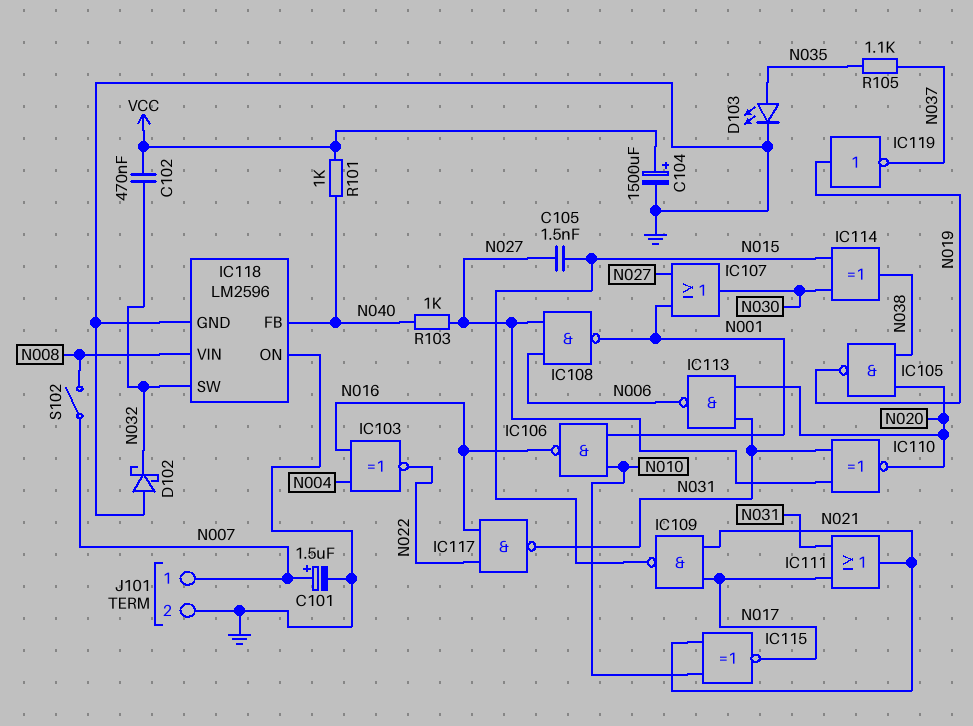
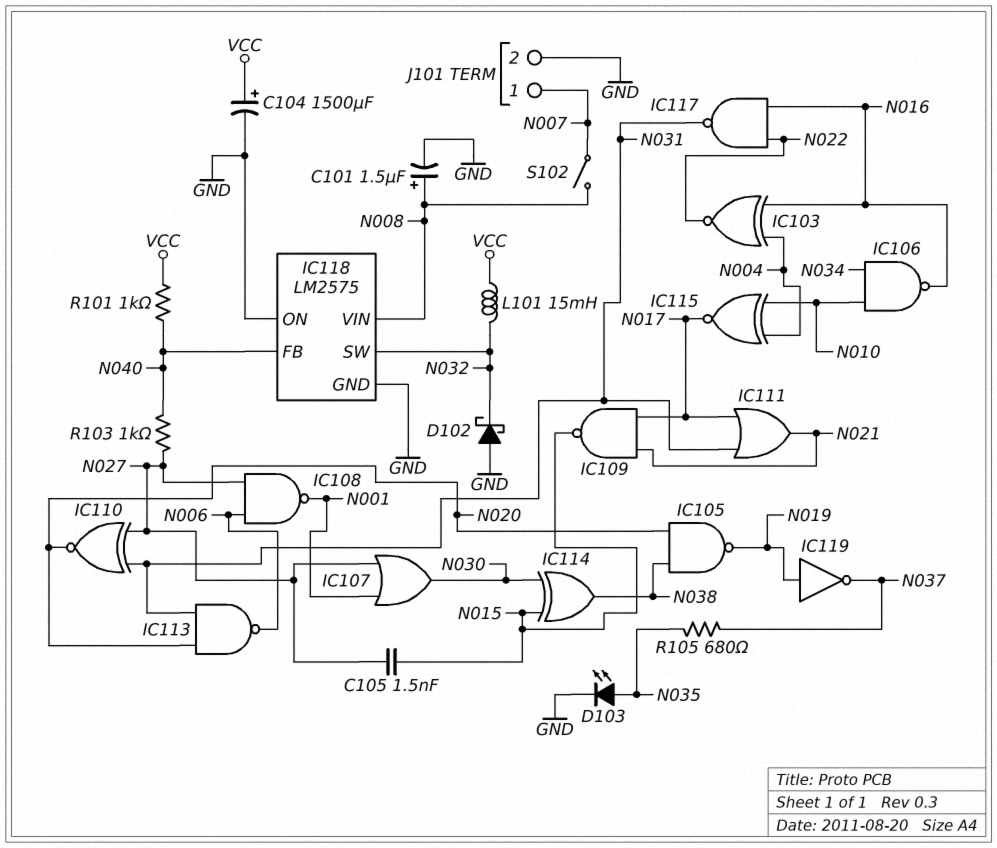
C101: 1.5uF (plus N007, minus GND) -> 1.5uF (plus N008, minus GND)
C102: 470nF (N032, VCC) -> none
IC106: NAND (in N001, in N010, out N016) -> NAND (in N010, in N034, out N016)
IC115: XNOR (in N010, in N021, out N017) -> XNOR (in N004, in N010, out N017)
IC118: LM2596 -> LM2575
L101: none -> 15mH (N032, VCC)
R105: 1.1k (N035, N037) -> 680 (N035, N037)

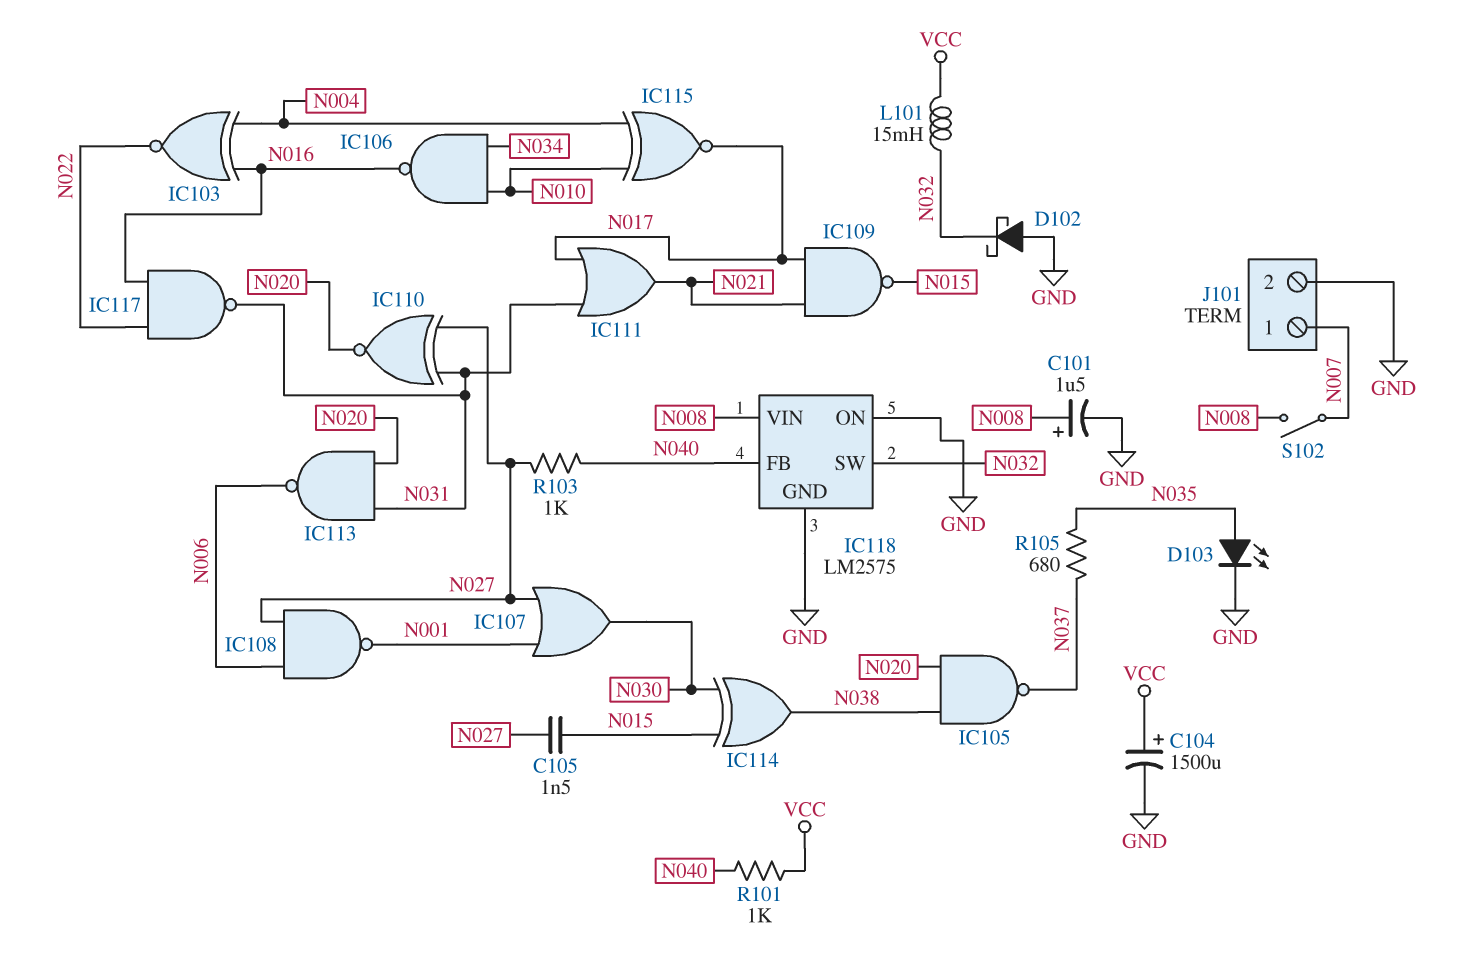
IC105: NAND (in N020, in N038, out N019) -> NAND (in N020, in N038, out N037)
IC119: NOT (in N019, out N037) -> none

